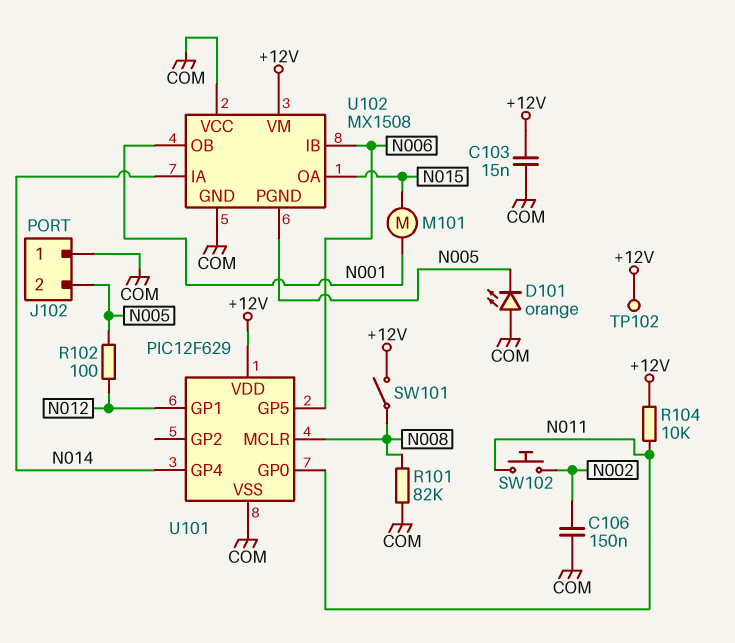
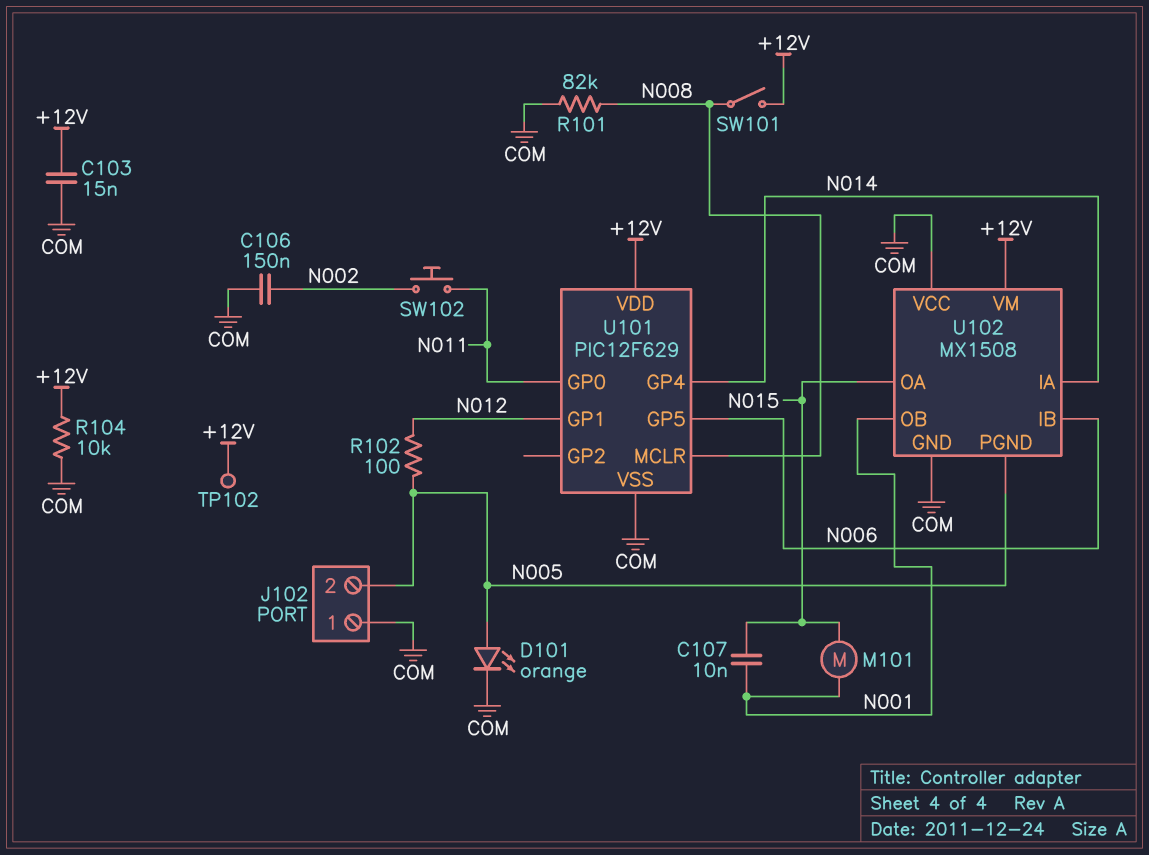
C107: none -> 10nF (N001, N015)
D101: LED orange (A COM, K N005) -> LED orange (A N005, K COM)
R104: 10k (+12V, N011) -> 10k (+12V, COM)

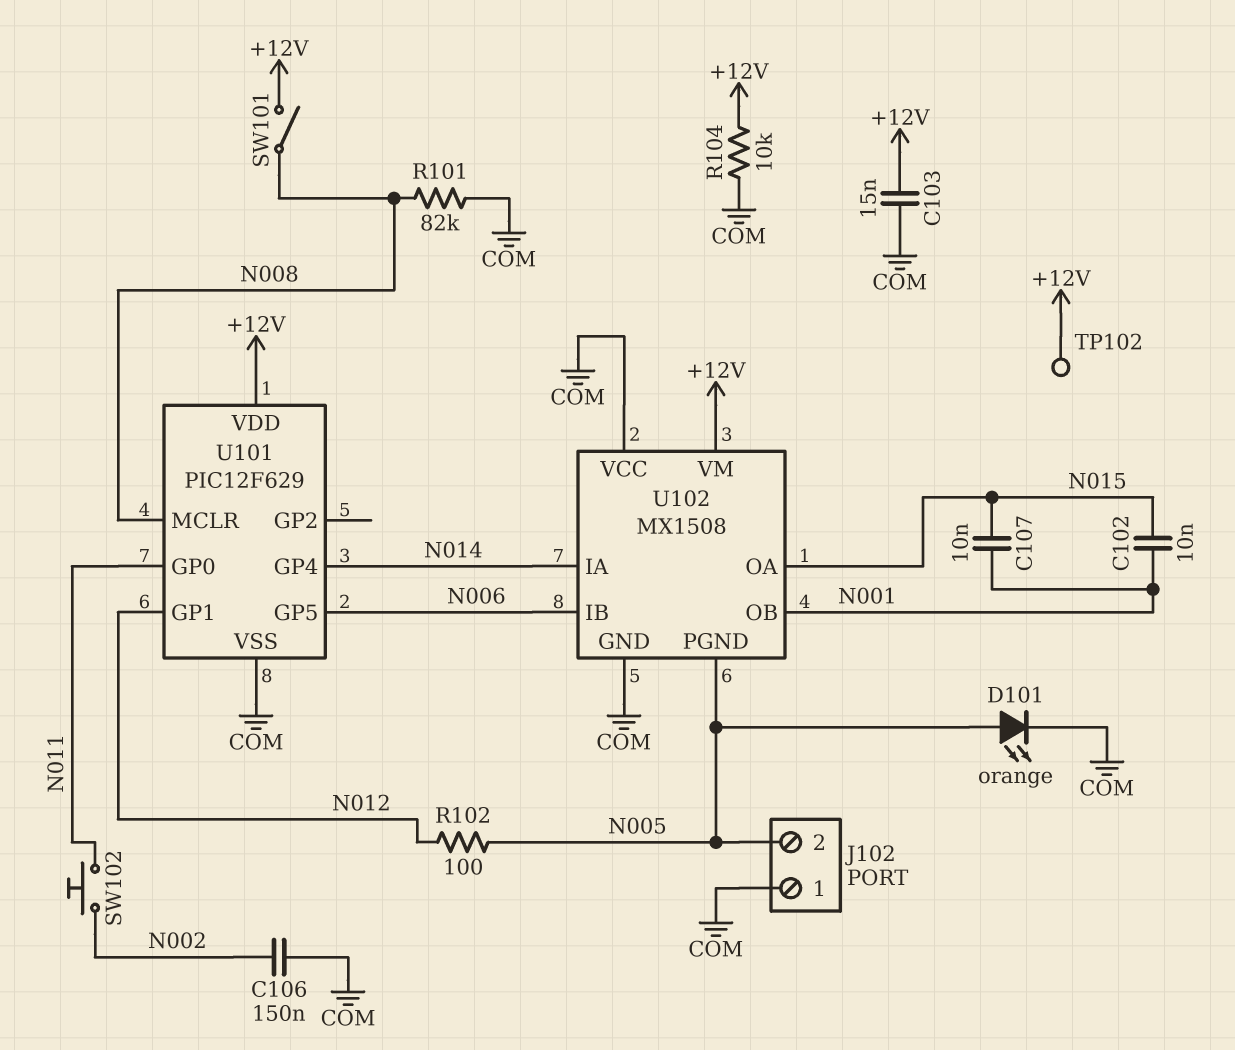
C102: none -> 10nF (N001, N015)
M101: motor (N001, N015) -> none

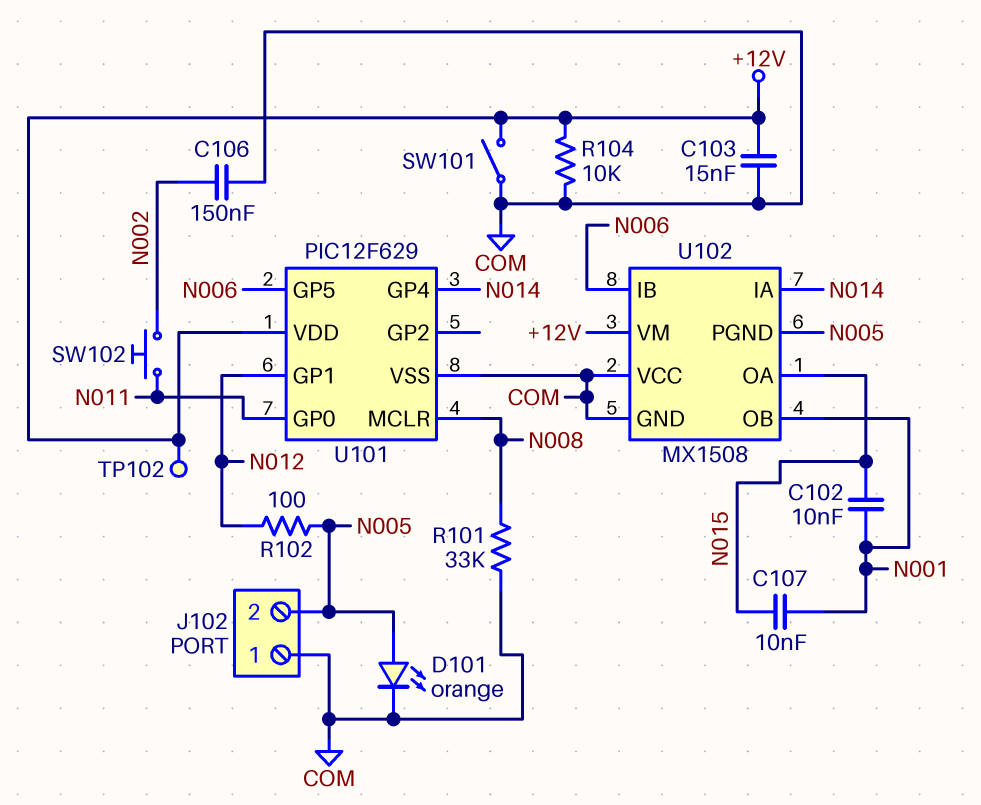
R101: 82k (COM, N008) -> 33k (COM, N008)
SW101: switch (+12V, N008) -> switch (+12V, COM)

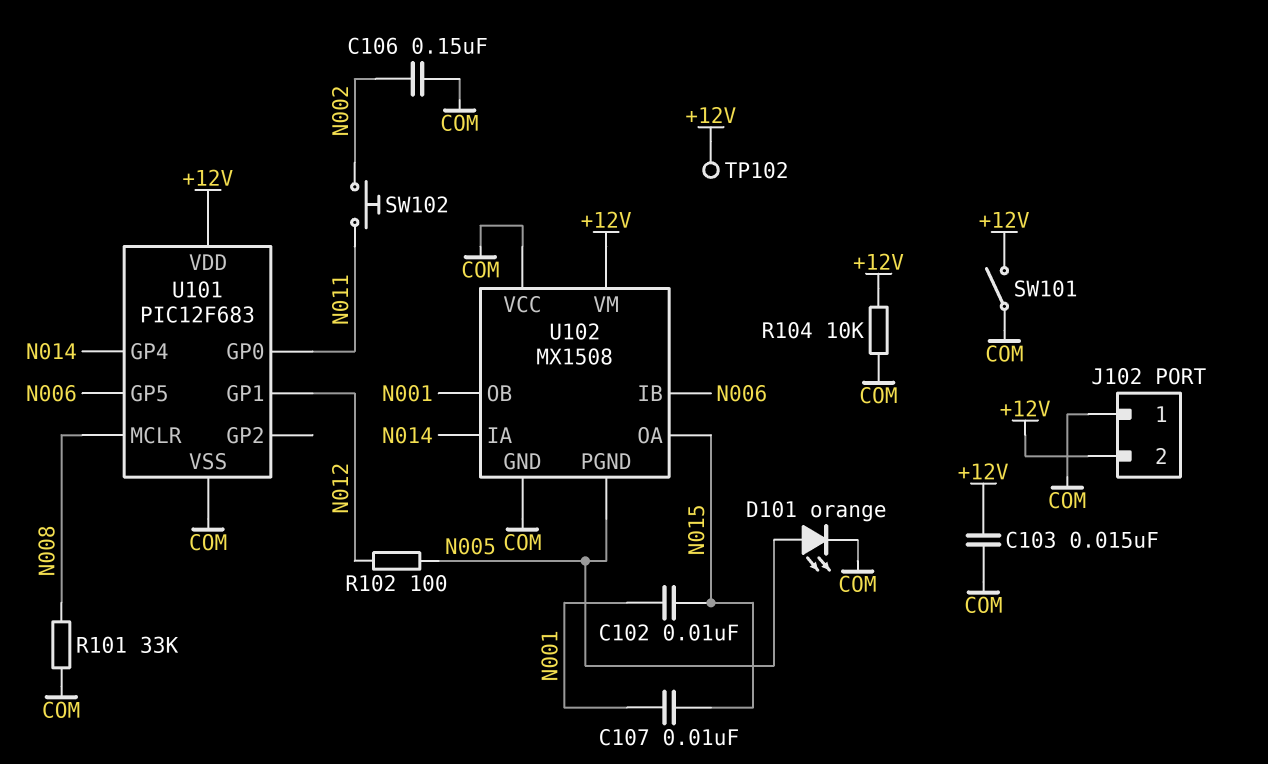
J102 pin 2: N005 -> +12V
U101: PIC12F629 -> PIC12F683

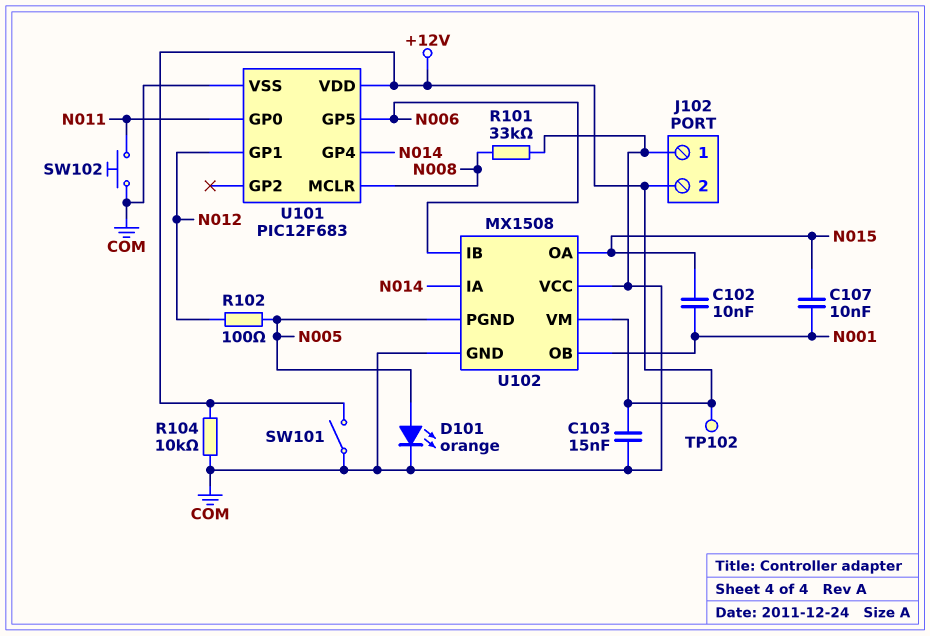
C106: 150nF (COM, N002) -> none
SW102: button (N002, N011) -> button (COM, N011)

